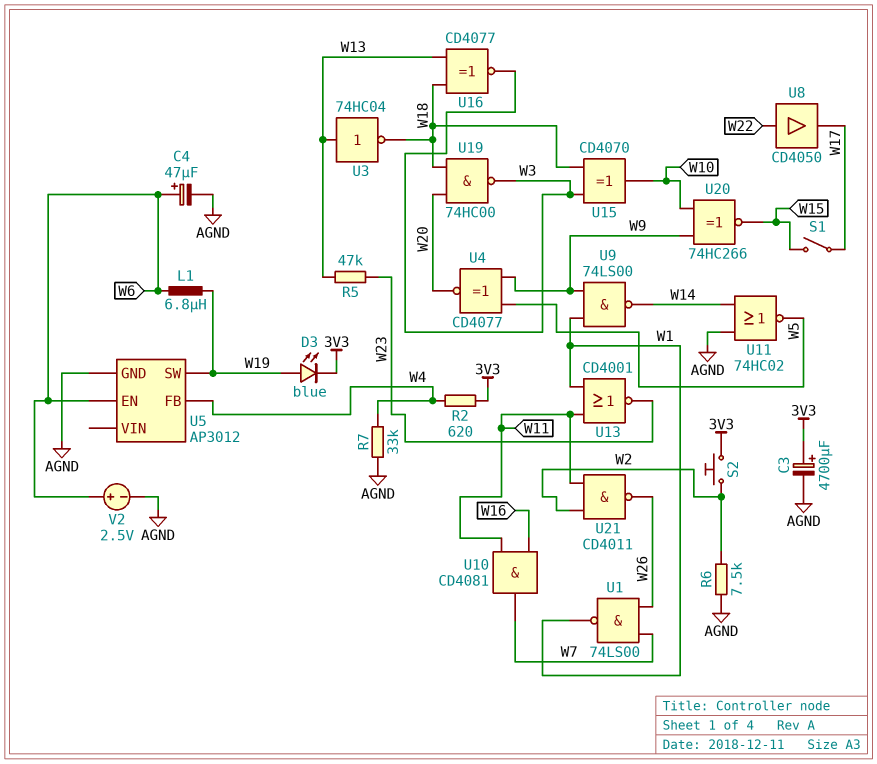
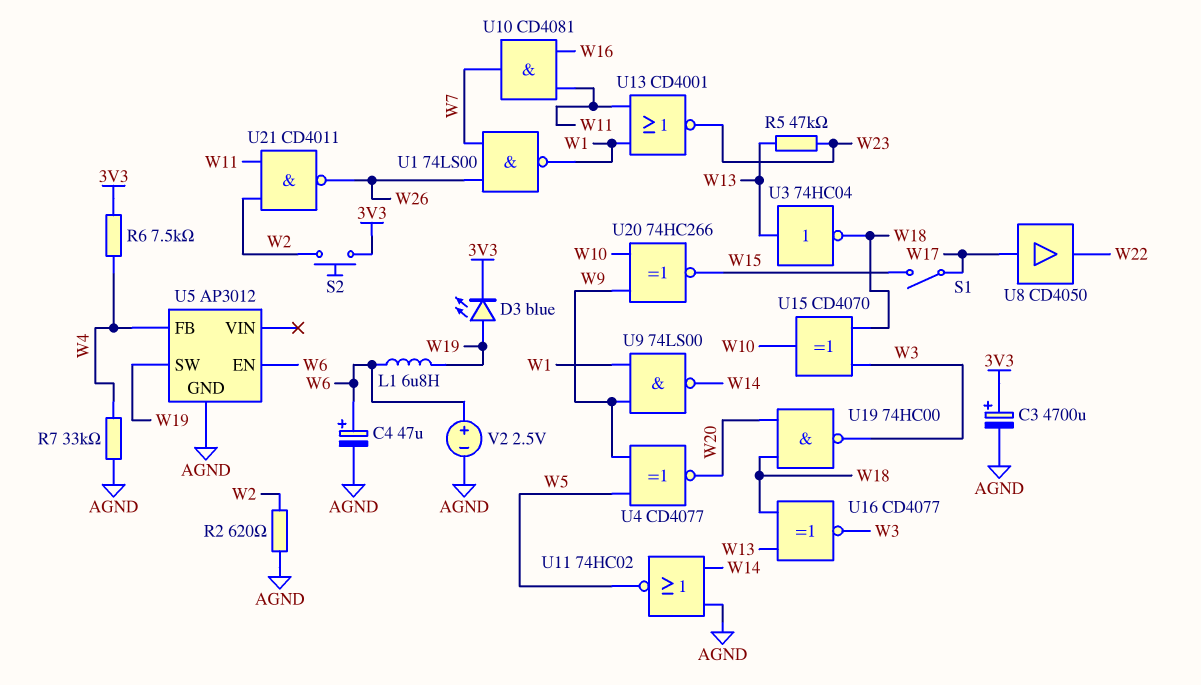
R2: 620 (3V3, W4) -> 620 (AGND, W2)
R6: 7.5k (AGND, W2) -> 7.5k (3V3, W4)
U8: buffer CD4050 (in W22, out W17) -> buffer CD4050 (in W17, out W22)

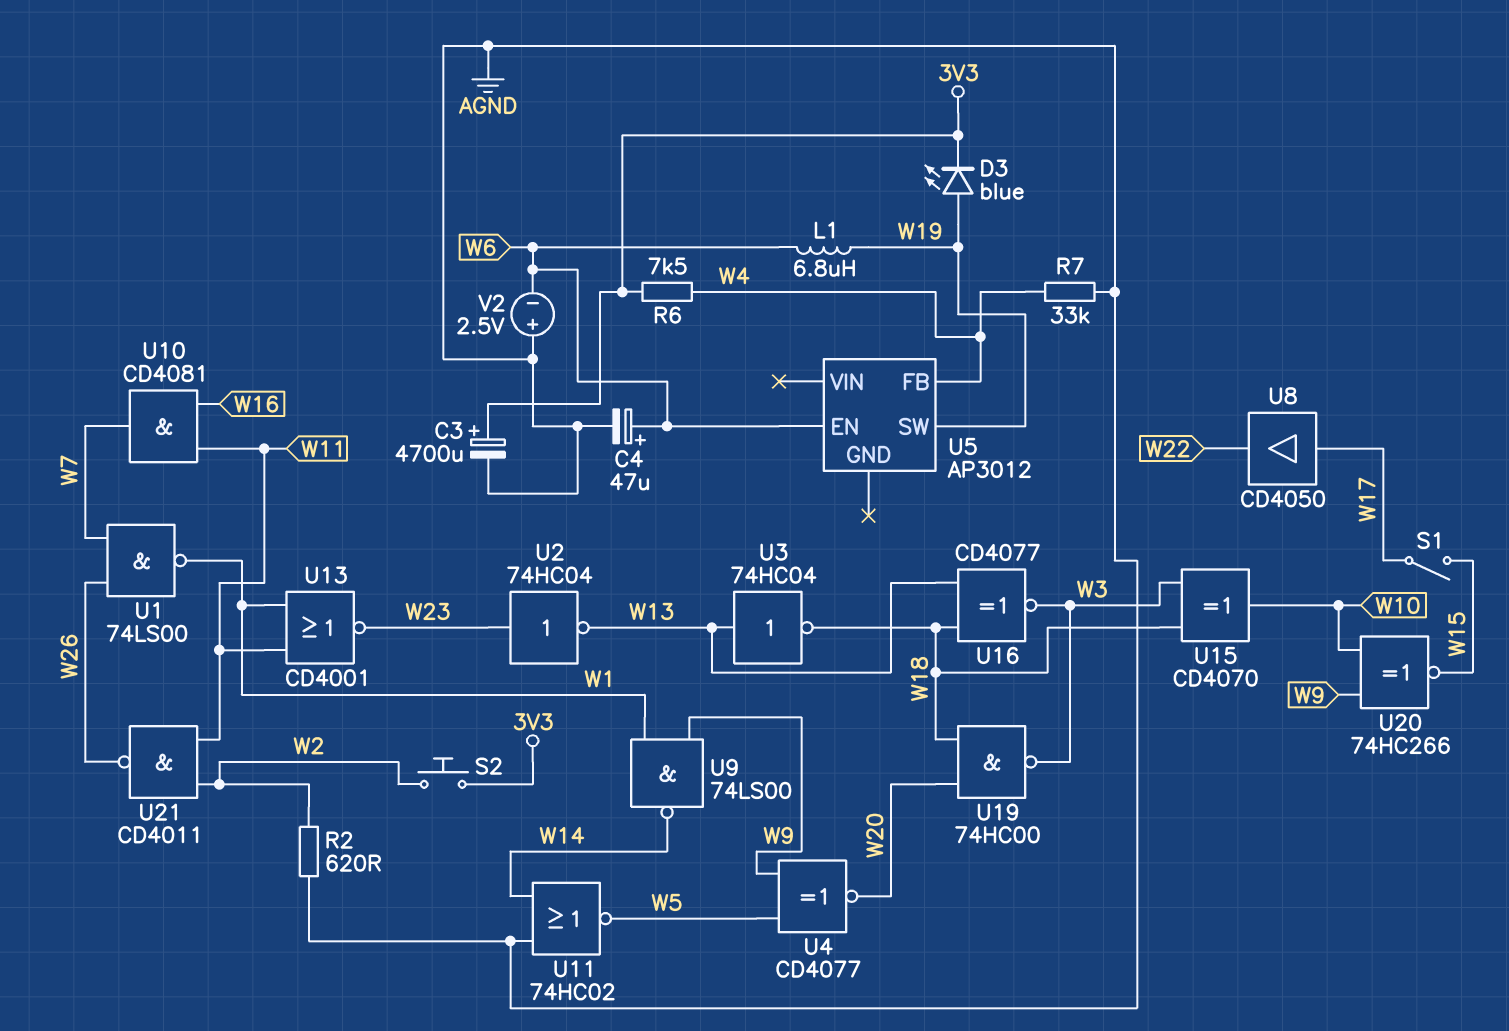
R5: 47k (W13, W23) -> none
U2: none -> NOT 74HC04 (in W23, out W13)
U5 pin GND: AGND -> none
V2: 2.5V (plus W6, minus AGND) -> 2.5V (plus AGND, minus W6)

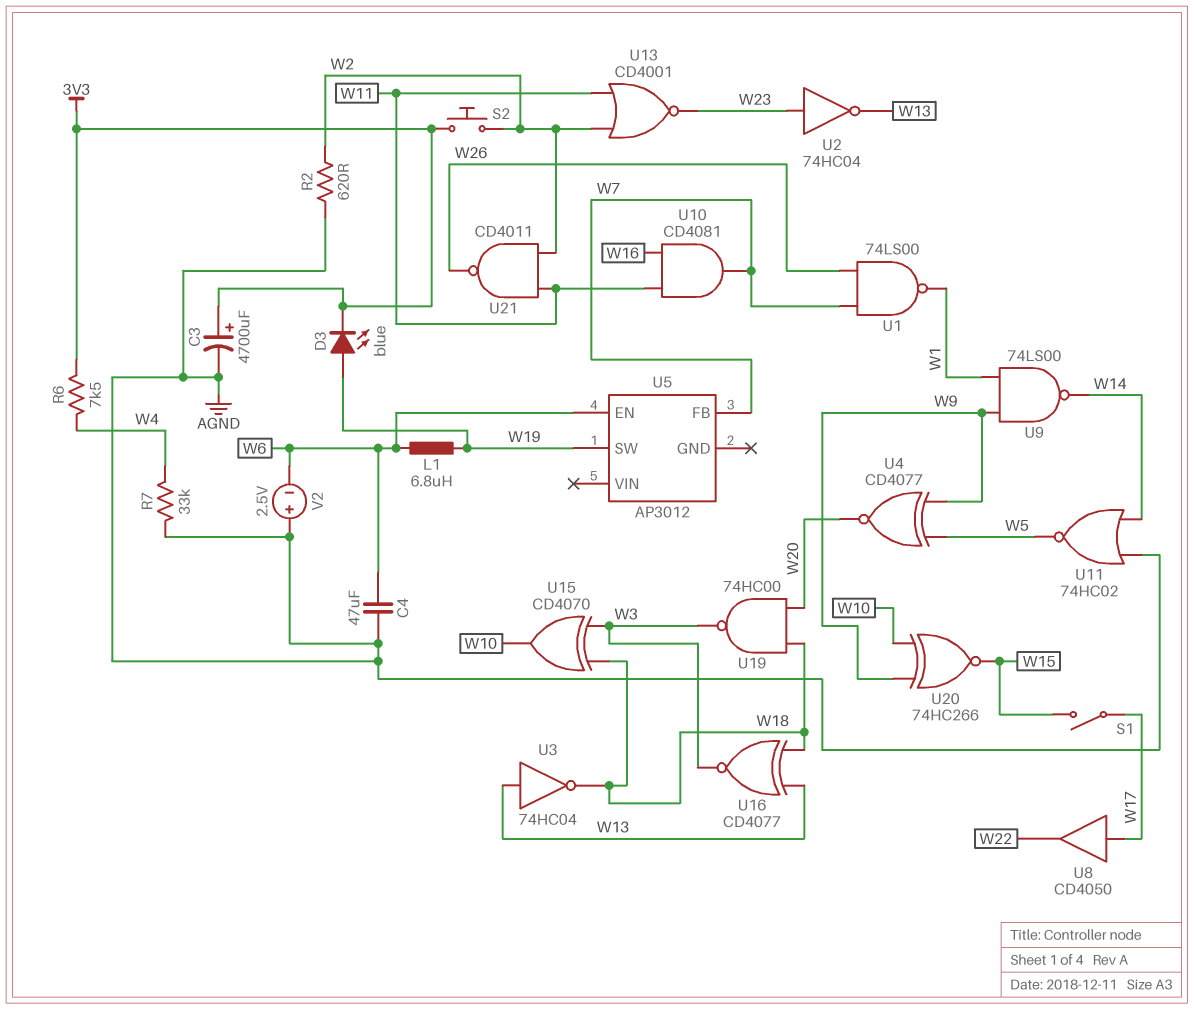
C4: 47uF (plus W6, minus AGND) -> 47uF (AGND, W6)
U5 pin FB: W4 -> W7
U13: NOR CD4001 (in W1, in W11, out W23) -> NOR CD4001 (in W2, in W11, out W23)

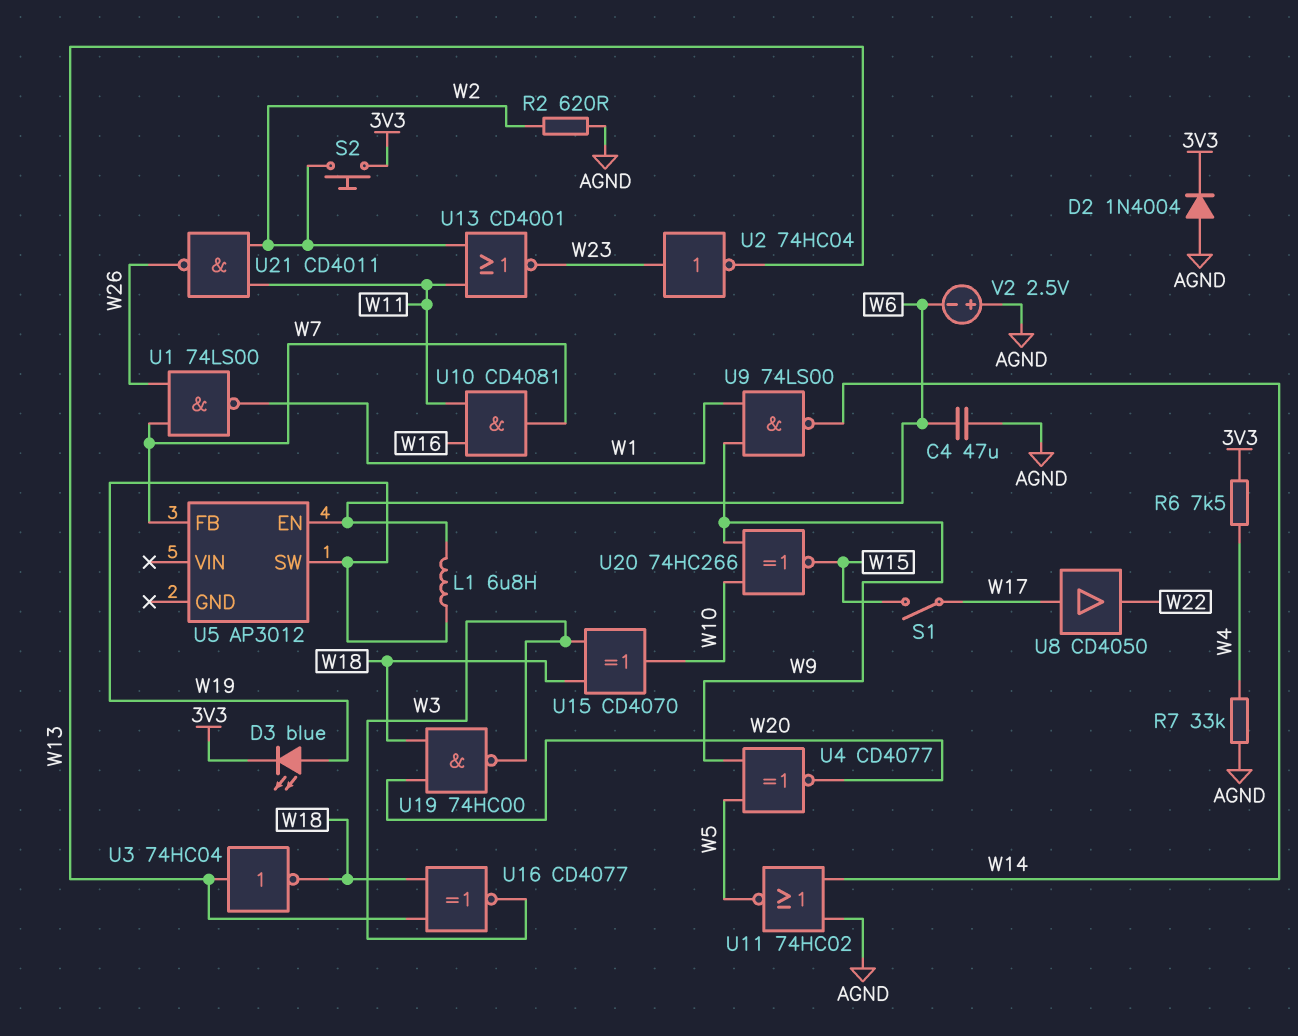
C3: 4700uF (plus 3V3, minus AGND) -> none
D2: none -> diode 1N4004 (A AGND, K 3V3)

